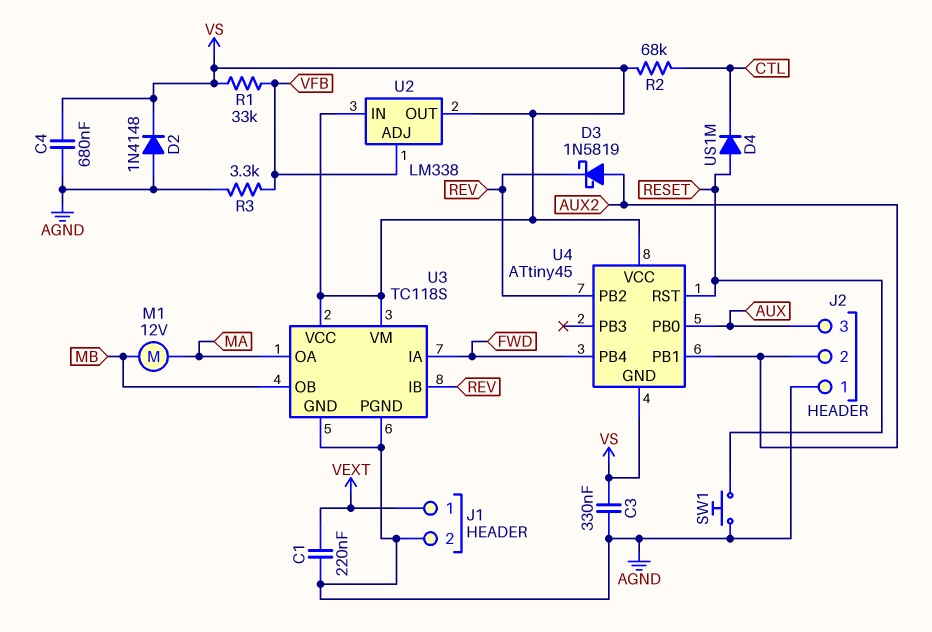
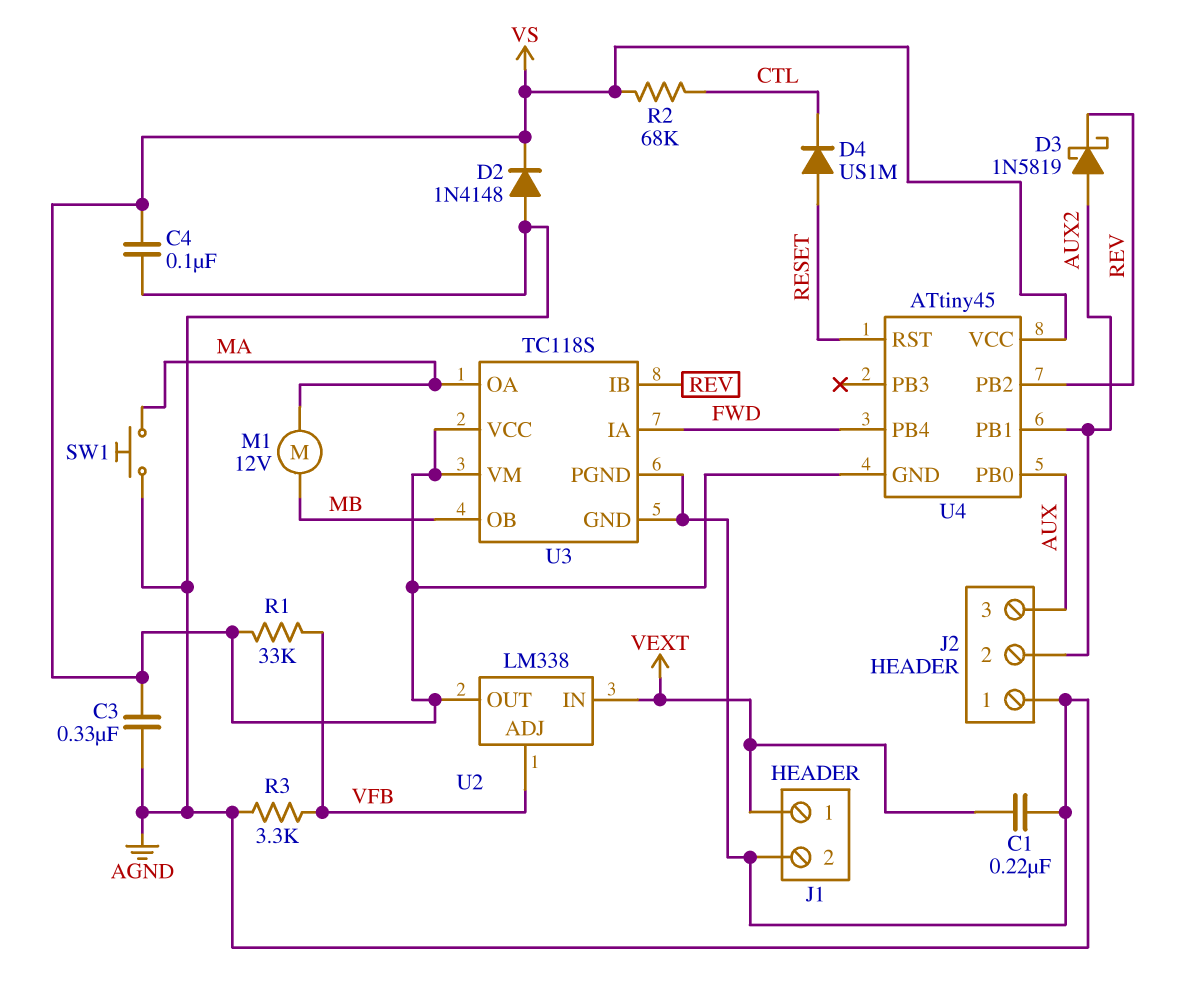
C4: 680nF (AGND, VS) -> 100nF (AGND, VS)
SW1: button (AGND, RESET) -> button (AGND, MA)
U2 pin IN: VS -> VEXT

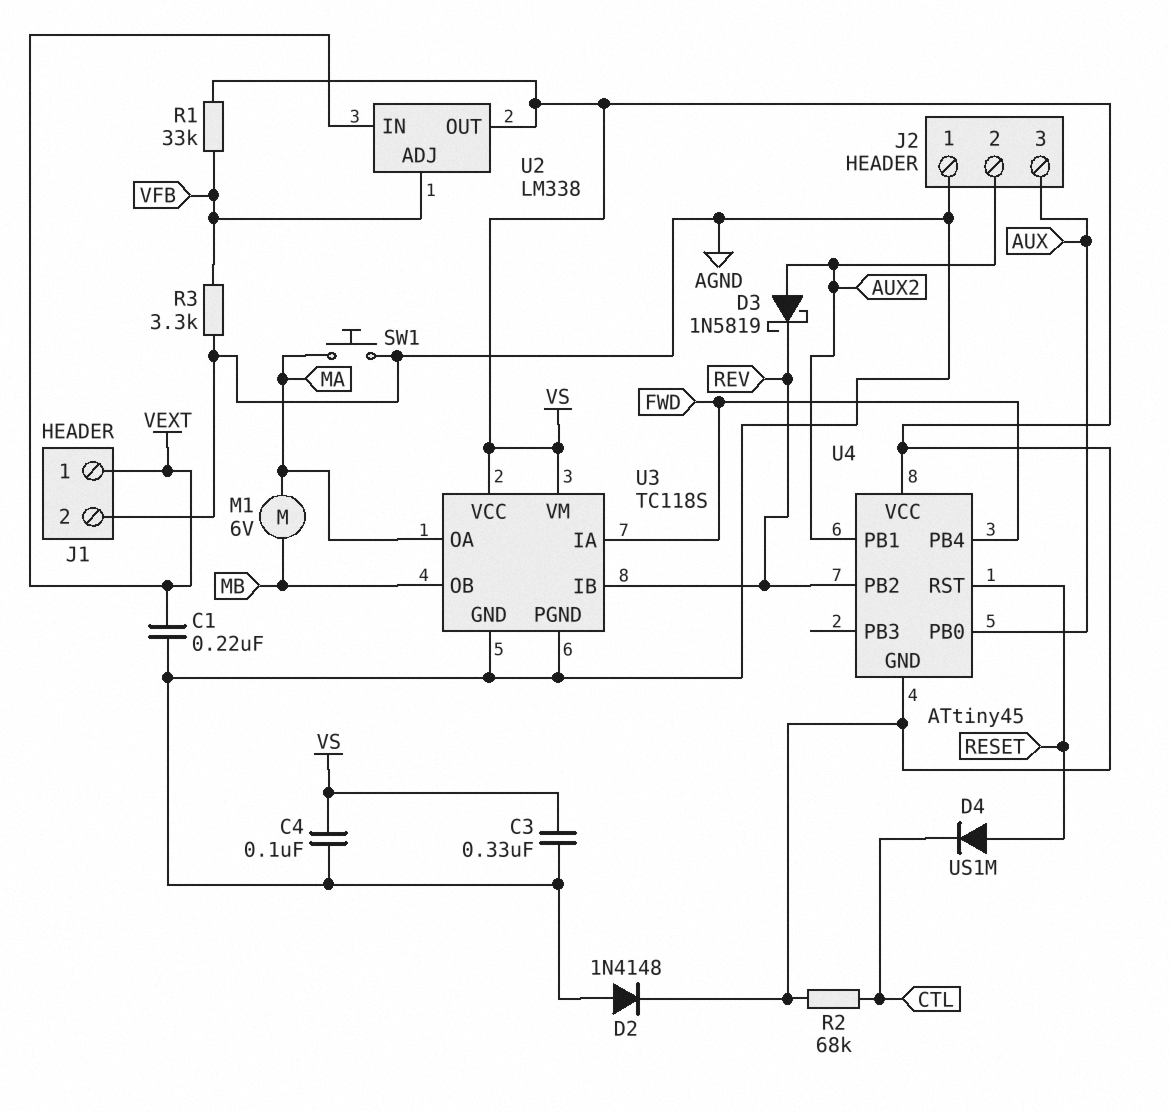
M1: motor 12V (MA, MB) -> motor 6V (MA, MB)

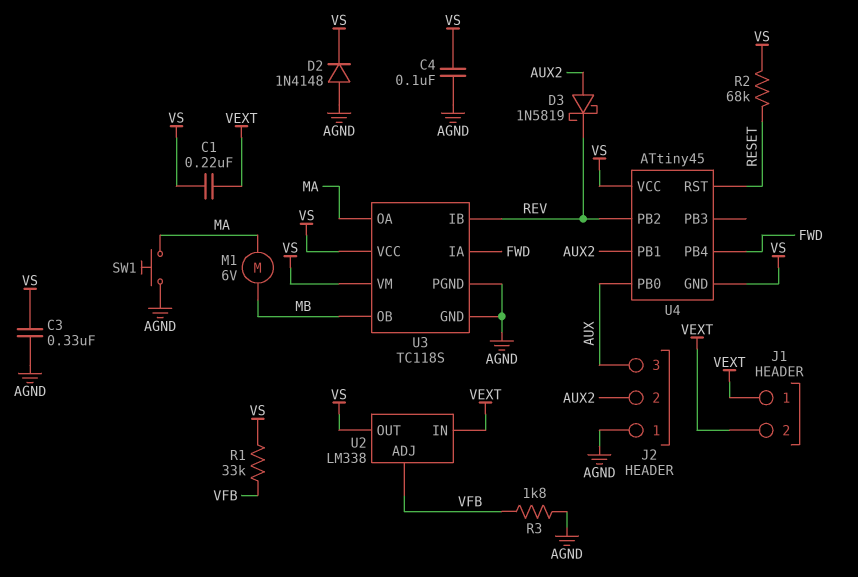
C1: 220nF (AGND, VEXT) -> 220nF (VEXT, VS)
D4: diode US1M (A RESET, K CTL) -> none
J1 pin 2: AGND -> VEXT
R2: 68k (CTL, VS) -> 68k (RESET, VS)
R3: 3.3k (AGND, VFB) -> 1.8k (AGND, VFB)

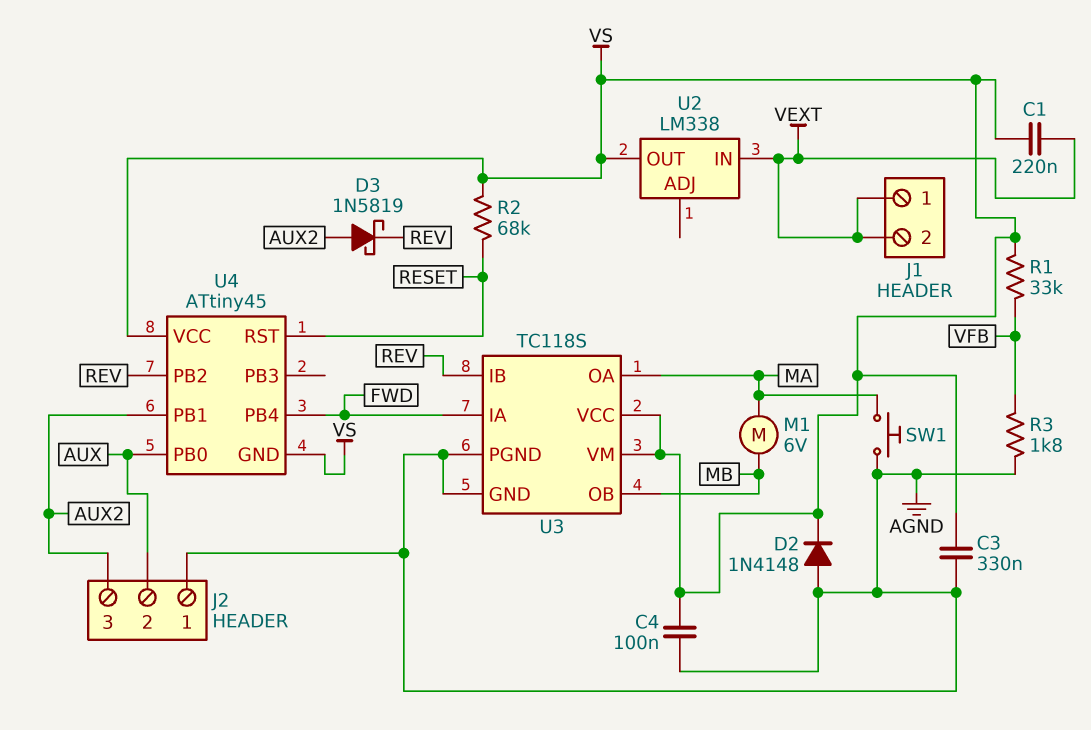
J2 pin 2: AUX2 -> AUX
J2 pin 3: AUX -> AUX2
U2 pin ADJ: VFB -> none

